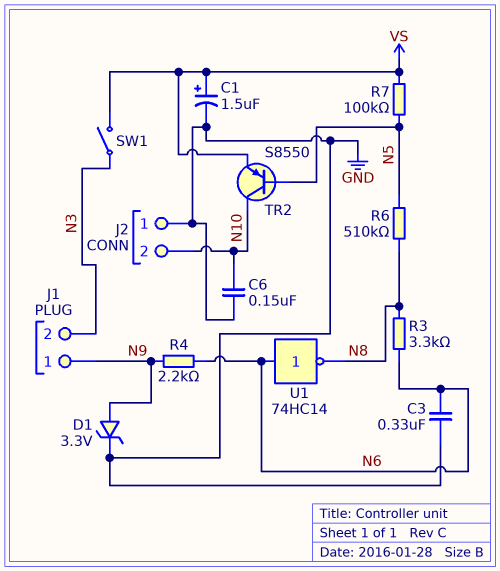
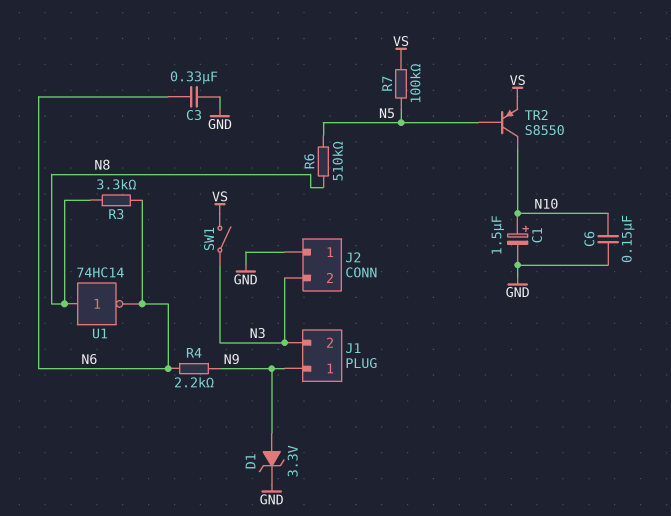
C1: 1.5uF (plus VS, minus GND) -> 1.5uF (plus N10, minus GND)
J2 pin 2: N10 -> N3
U1: NOT 74HC14 (in N6, out N8) -> NOT 74HC14 (in N8, out N6)

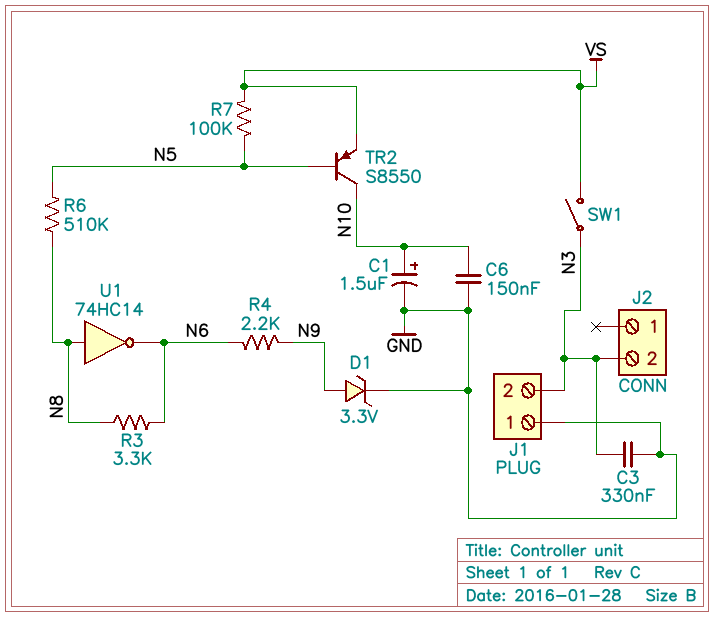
C3: 330nF (GND, N6) -> 330nF (GND, N3)
J1 pin 1: N9 -> GND
J2 pin 1: GND -> none

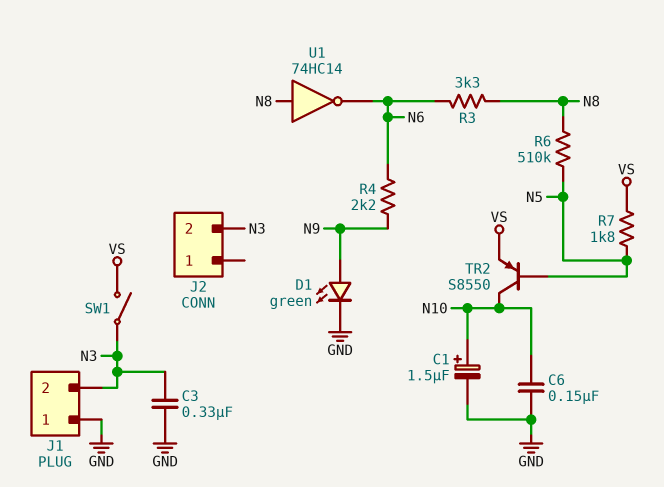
D1: zener 3.3V (A N9, K GND) -> LED green (A N9, K GND)
R7: 100k (N5, VS) -> 1.8k (N5, VS)

